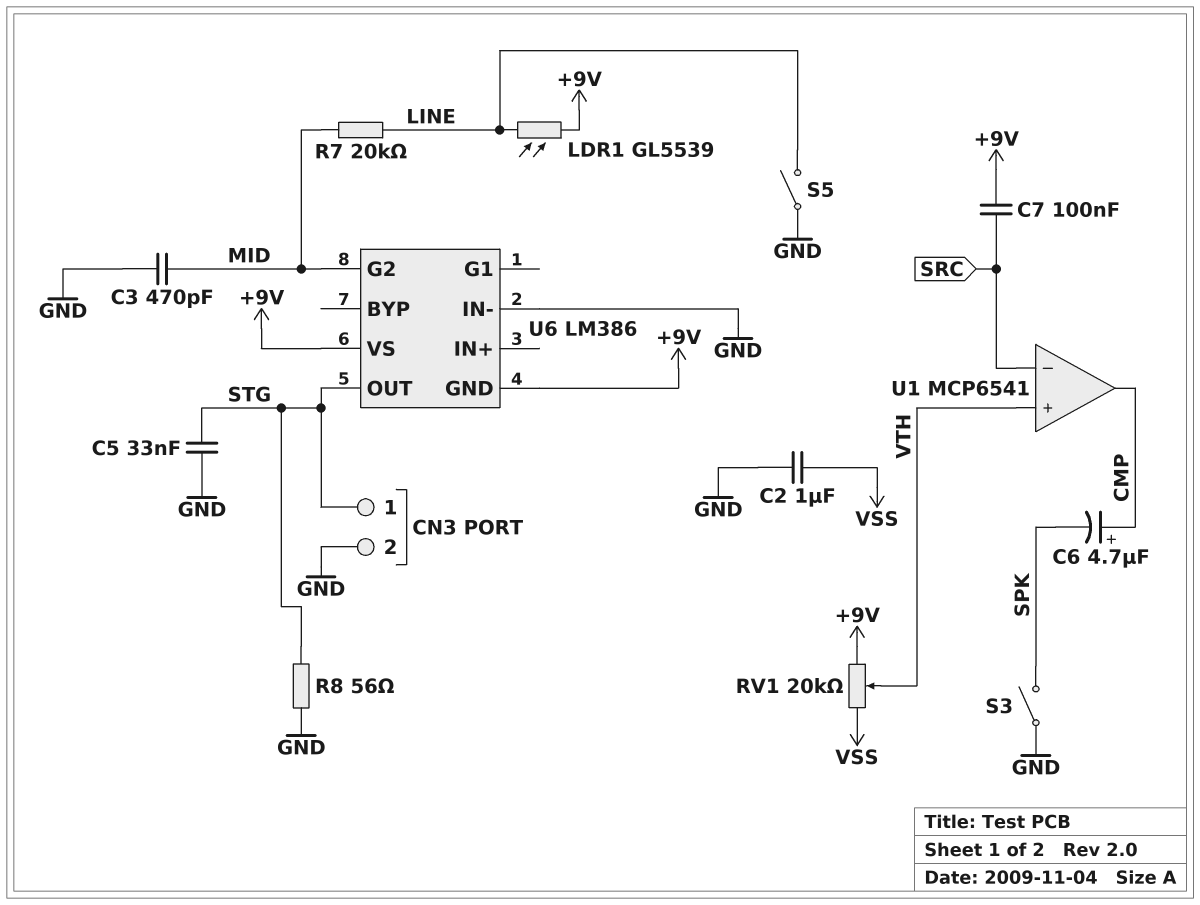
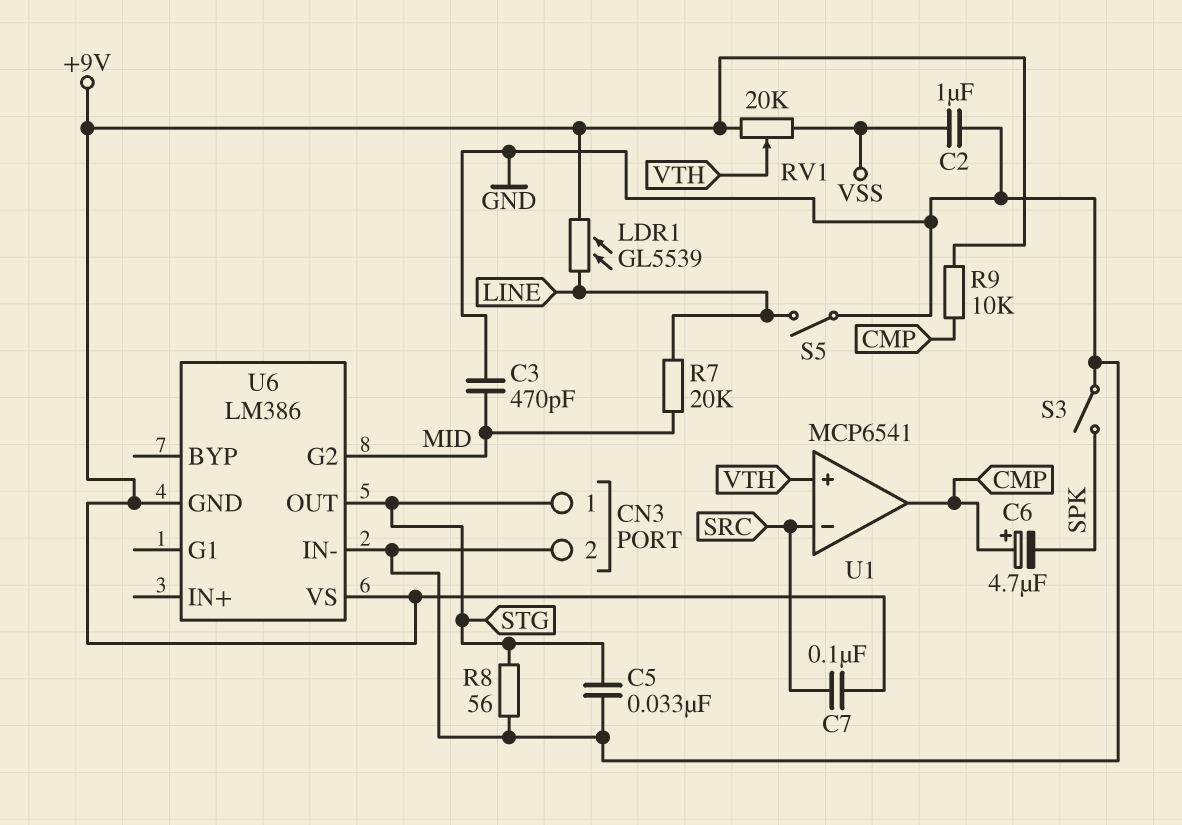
R9: none -> 10k (+9V, CMP)

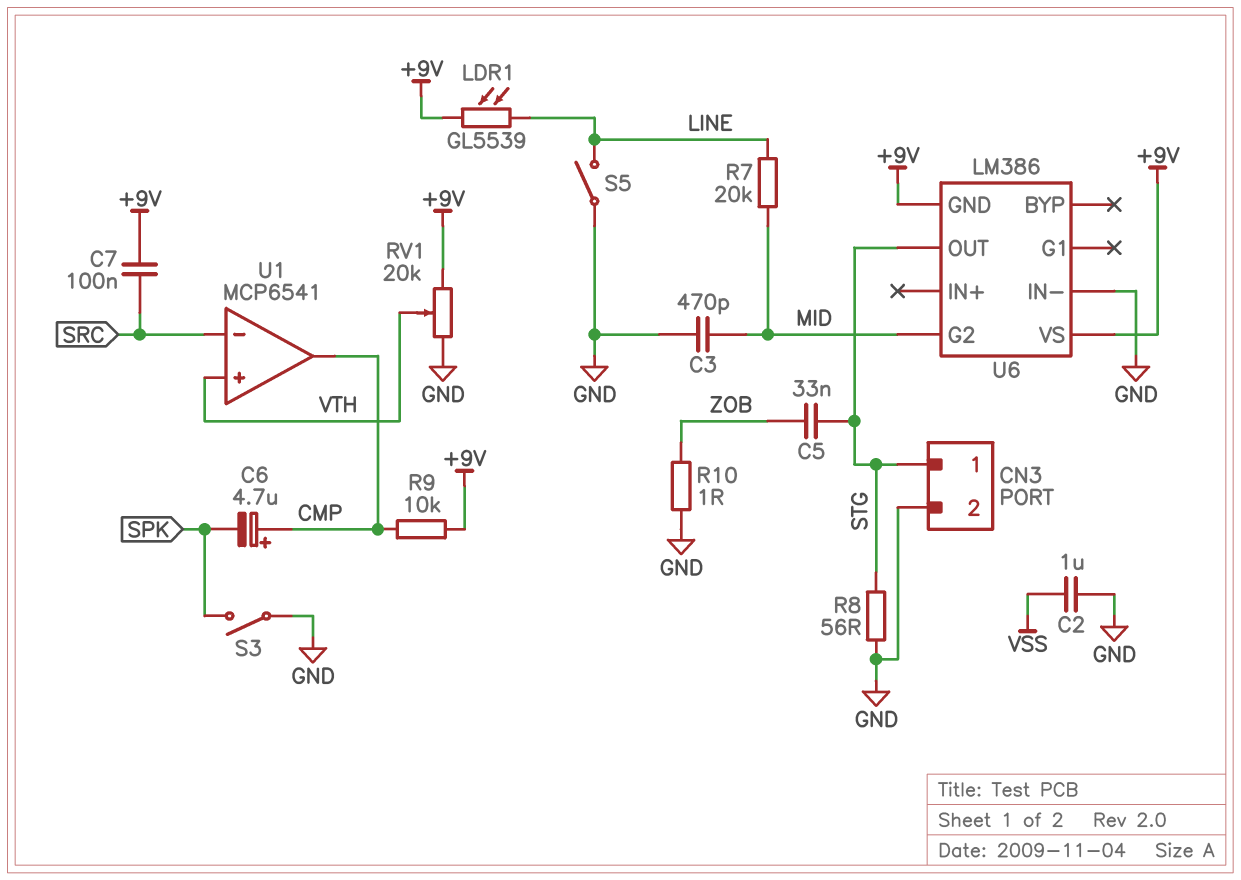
C5: 33nF (GND, STG) -> 33nF (STG, ZOB)
R10: none -> 1 (GND, ZOB)
RV1: 20k (+9V, VSS, wiper VTH) -> 20k (+9V, GND, wiper VTH)

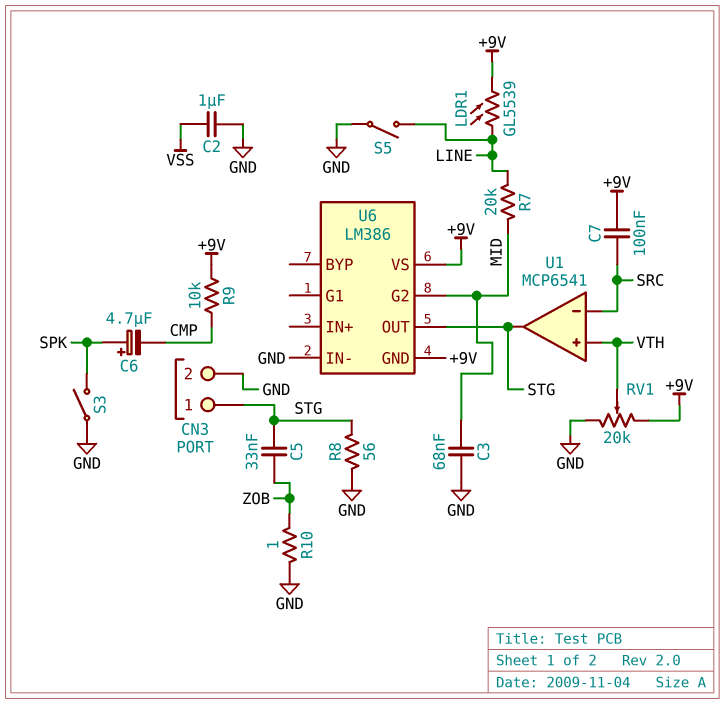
C3: 470pF (GND, MID) -> 68nF (GND, MID)
C6: 4.7uF (plus CMP, minus SPK) -> 4.7uF (plus SPK, minus CMP)
U1 pin out: CMP -> STG

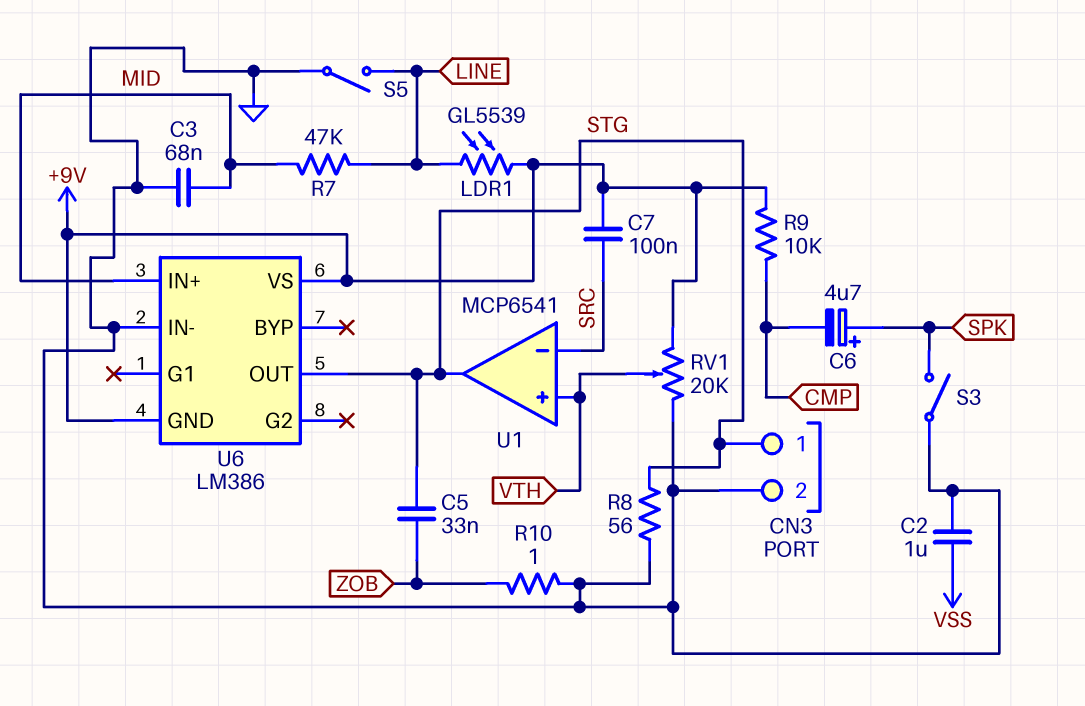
R7: 20k (LINE, MID) -> 47k (LINE, MID)
U6 pin G2: MID -> none
U6 pin IN+: none -> MID

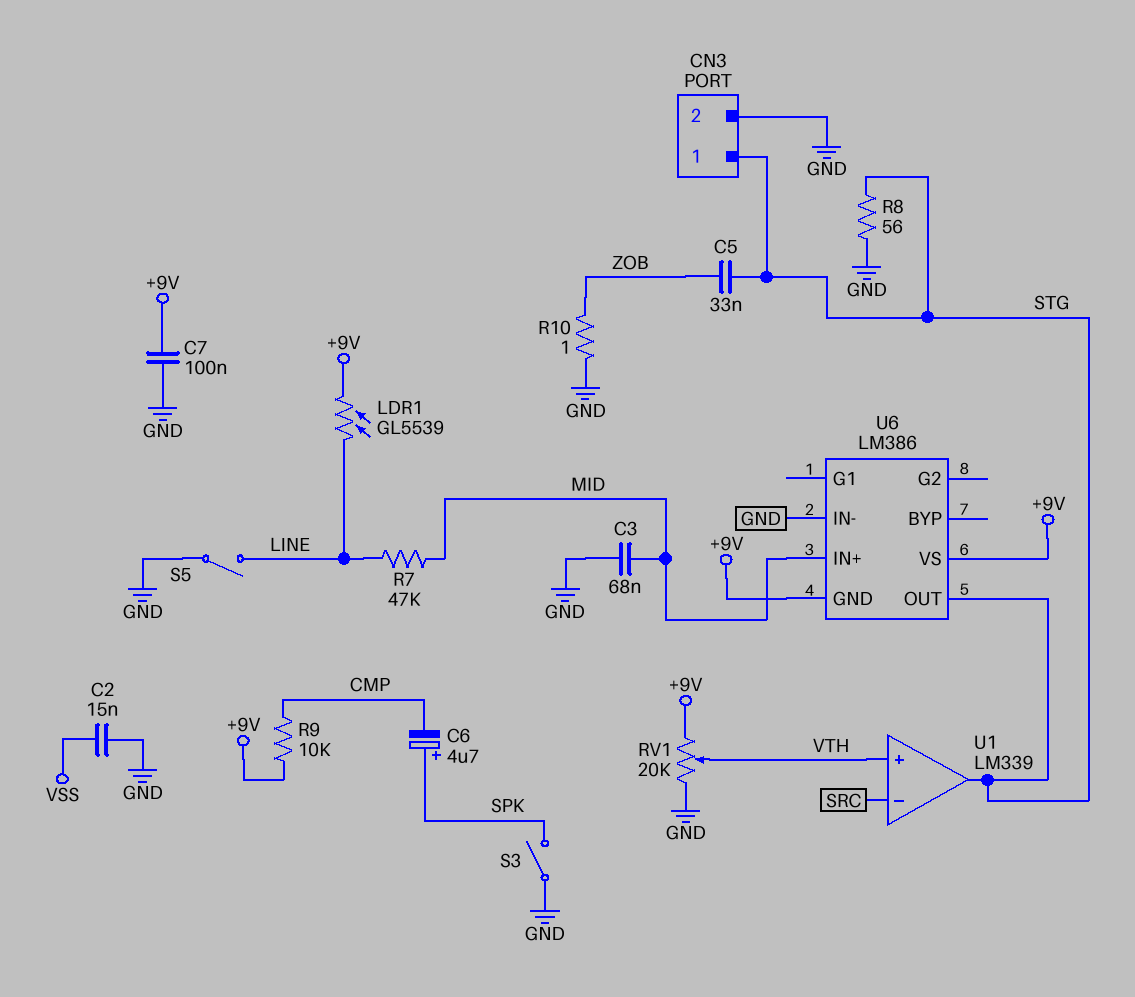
C2: 1uF (GND, VSS) -> 15nF (GND, VSS)
C7: 100nF (+9V, SRC) -> 100nF (+9V, GND)
U1: MCP6541 -> LM339

